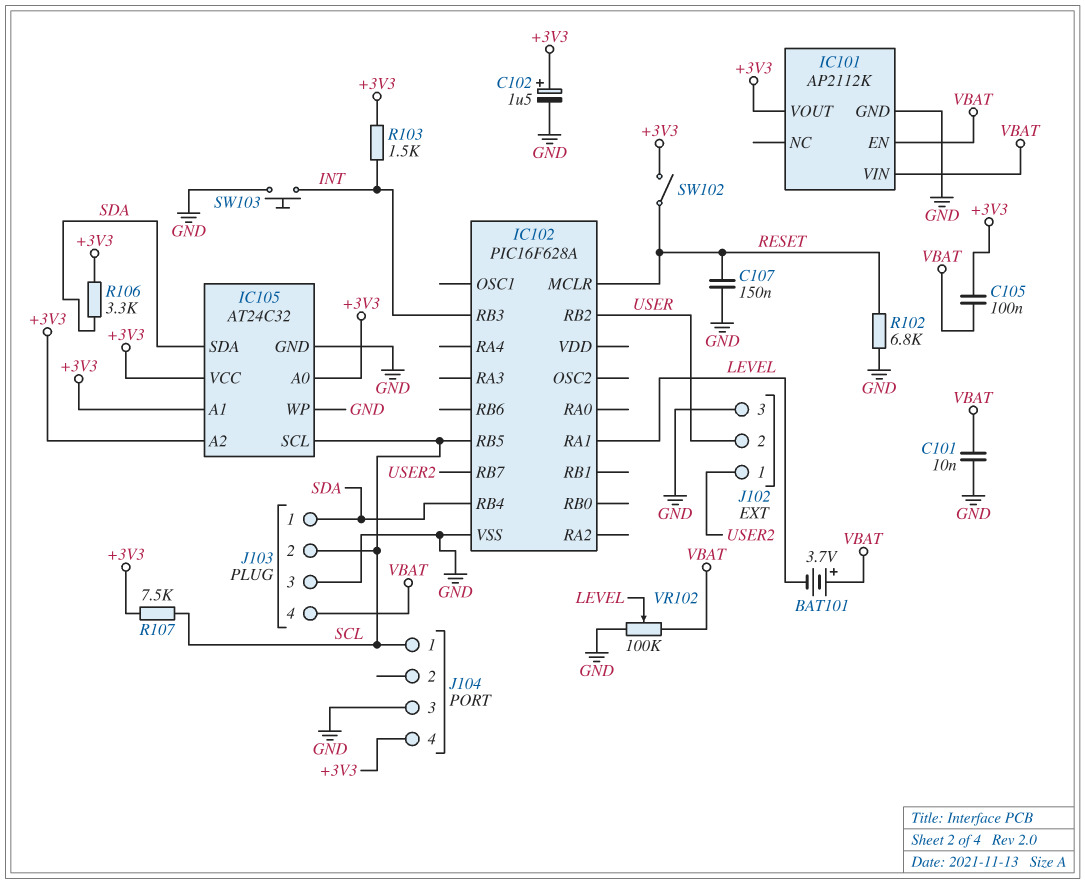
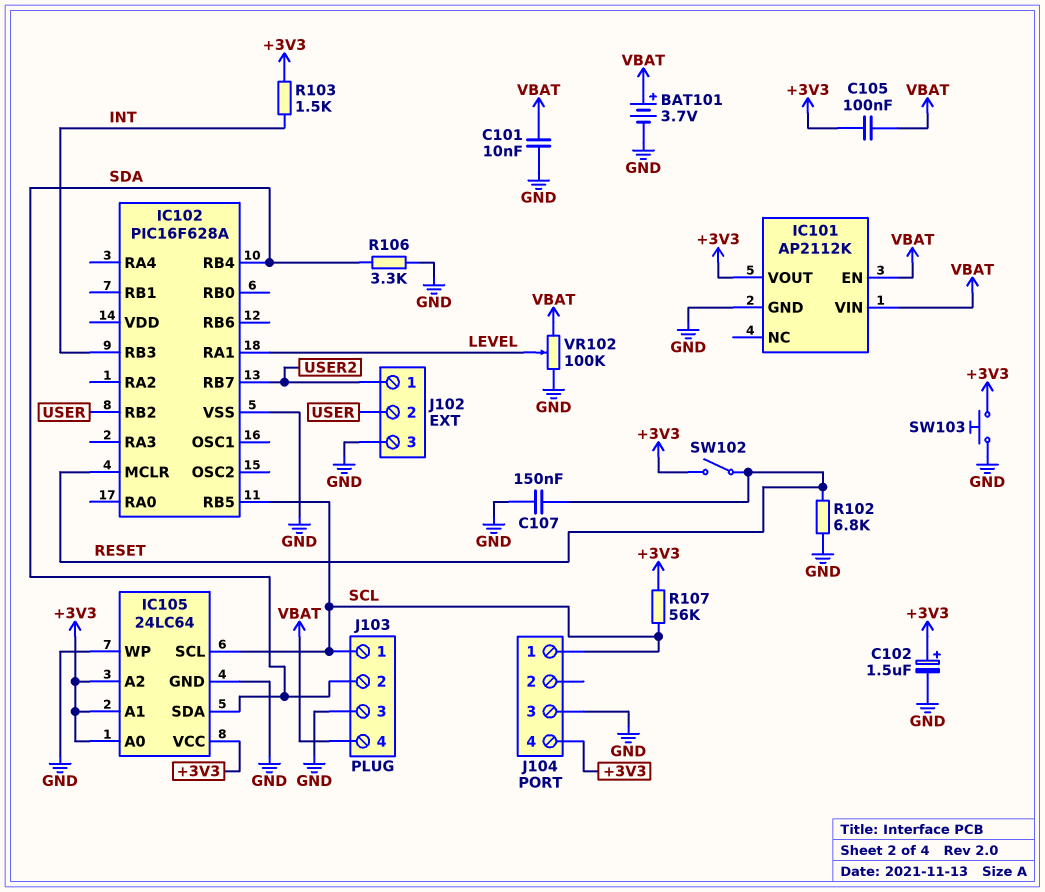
BAT101: 3.7V (plus VBAT, minus LEVEL) -> 3.7V (plus VBAT, minus GND)
IC105: AT24C32 -> 24LC64
J103 pin 1: SDA -> SCL
J103 pin 2: SCL -> SDA
R106: 3.3k (+3V3, SDA) -> 3.3k (GND, SDA)
R107: 7.5k (+3V3, SCL) -> 56k (+3V3, SCL)
SW103: button (GND, INT) -> button (+3V3, GND)

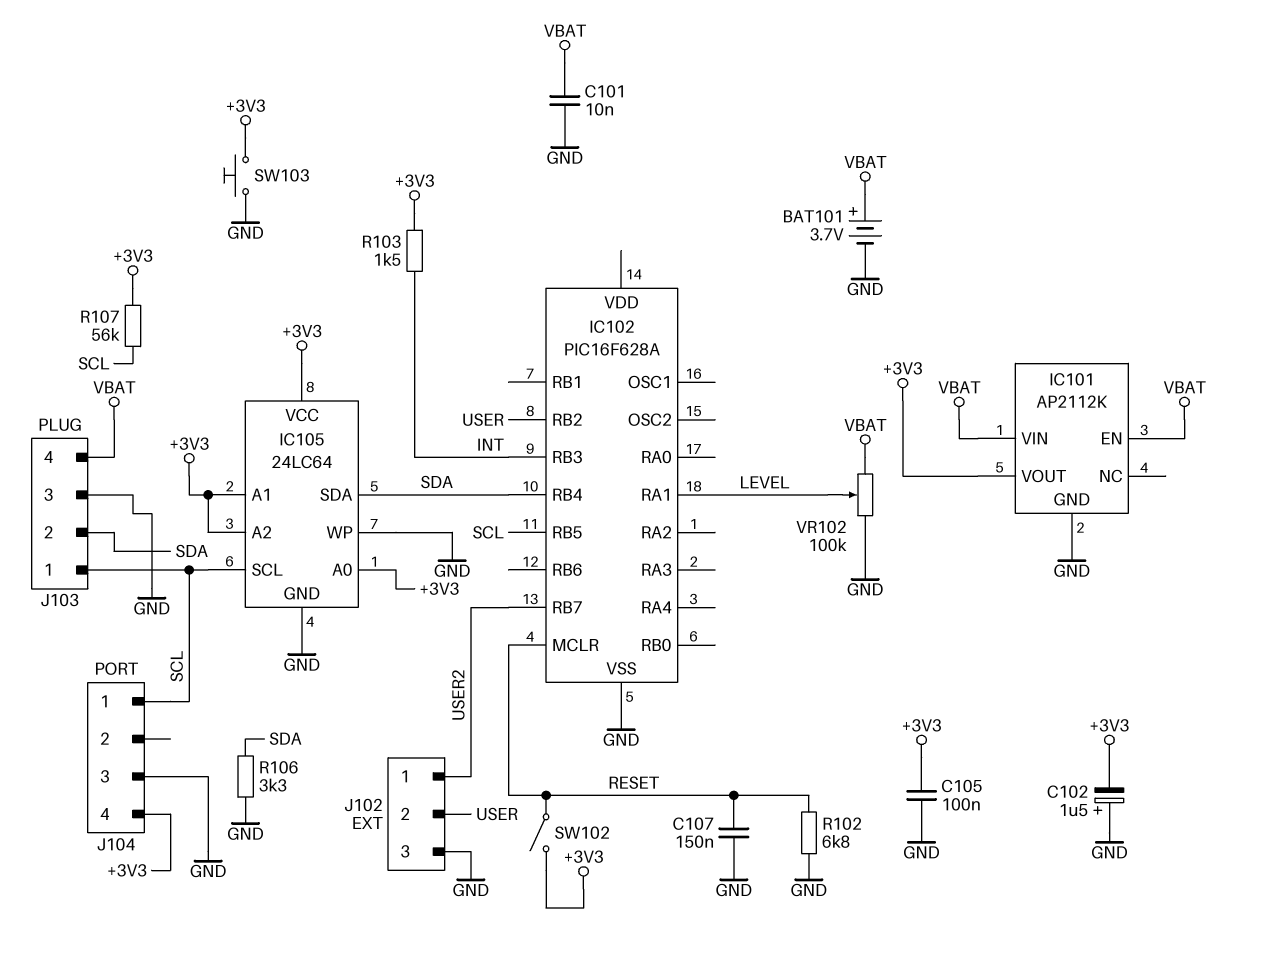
C102: 1.5uF (plus +3V3, minus GND) -> 1.5uF (plus GND, minus +3V3)
C105: 100nF (+3V3, VBAT) -> 100nF (+3V3, GND)

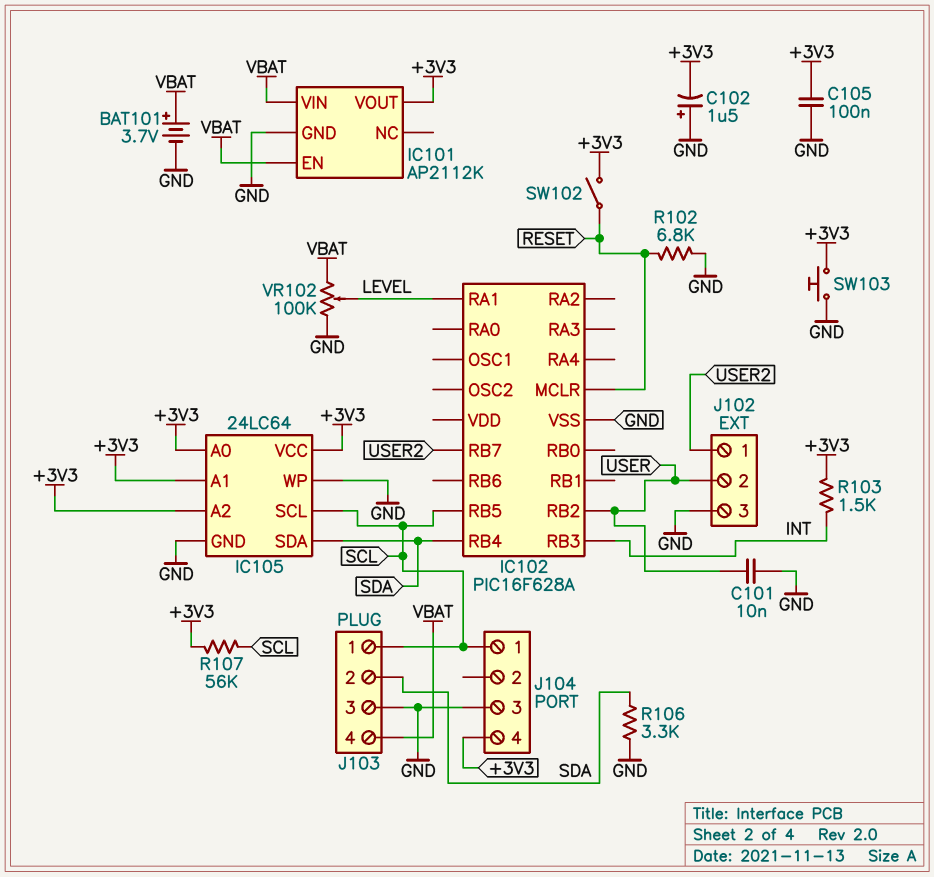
C101: 10nF (GND, VBAT) -> 10nF (GND, USER)
C107: 150nF (GND, RESET) -> none

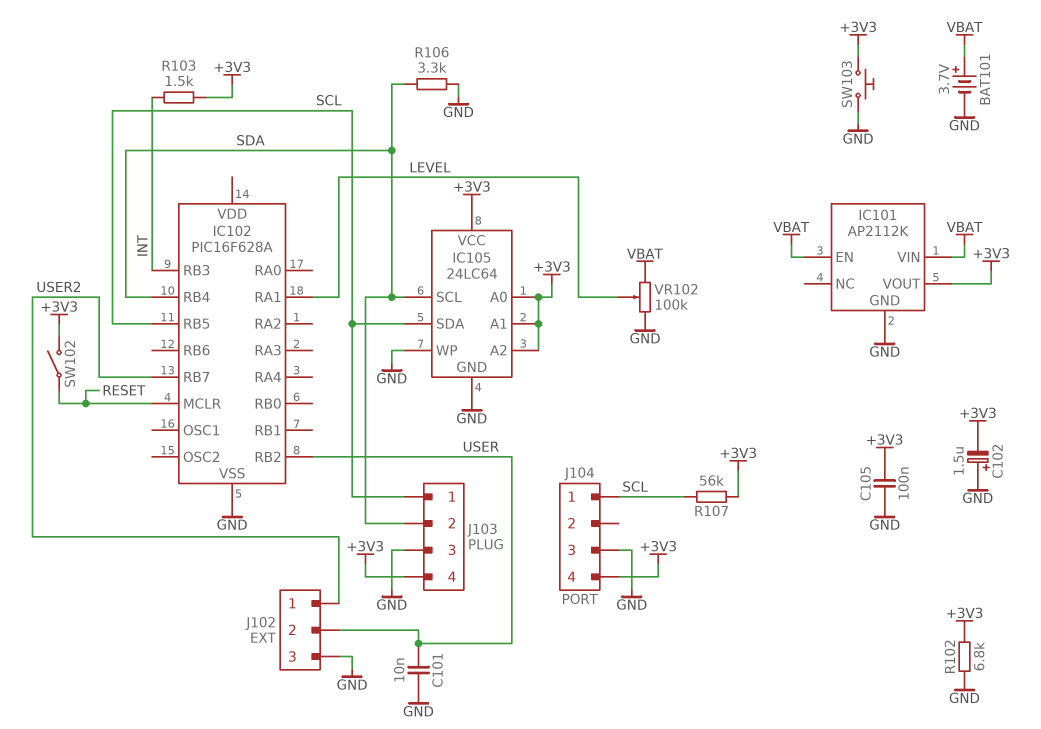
IC105 pin SCL: SCL -> SDA
IC105 pin SDA: SDA -> SCL
J103 pin 4: VBAT -> +3V3
R102: 6.8k (GND, RESET) -> 6.8k (+3V3, GND)

